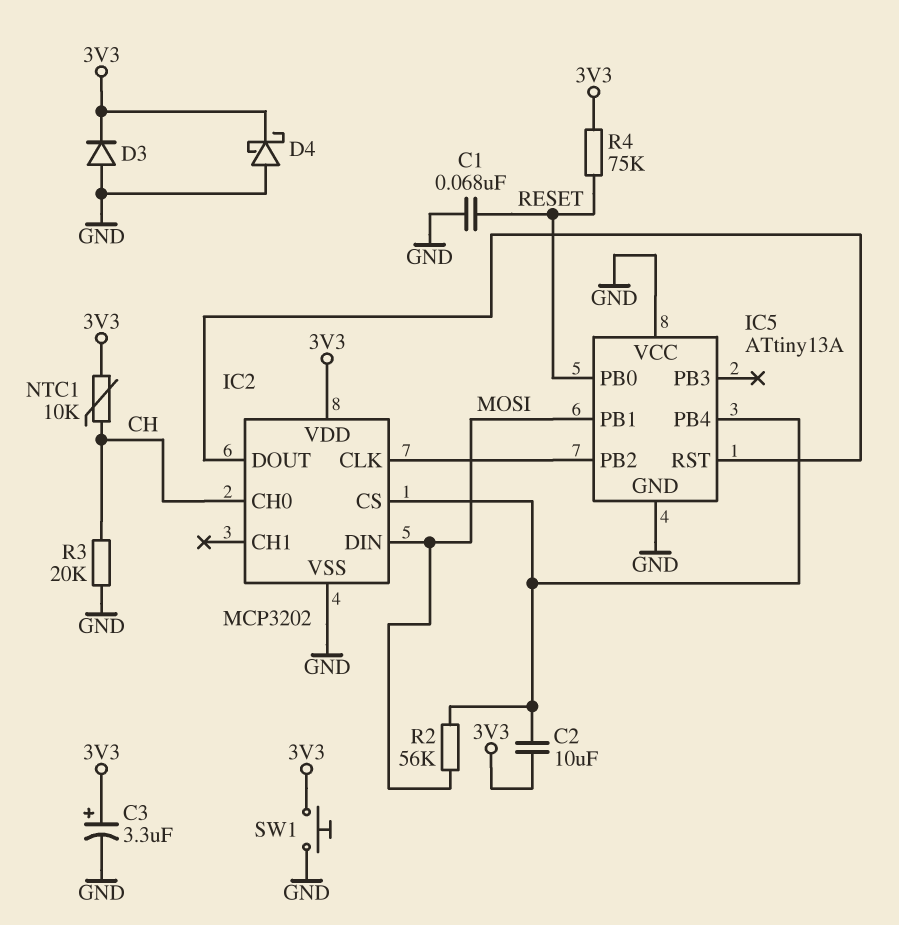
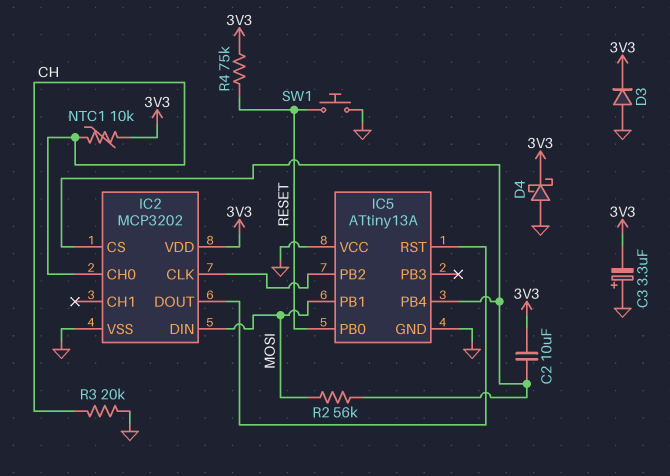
C1: 68nF (GND, RESET) -> none
C3: 3.3uF (plus 3V3, minus GND) -> 3.3uF (plus GND, minus 3V3)
SW1: button (3V3, GND) -> button (GND, RESET)

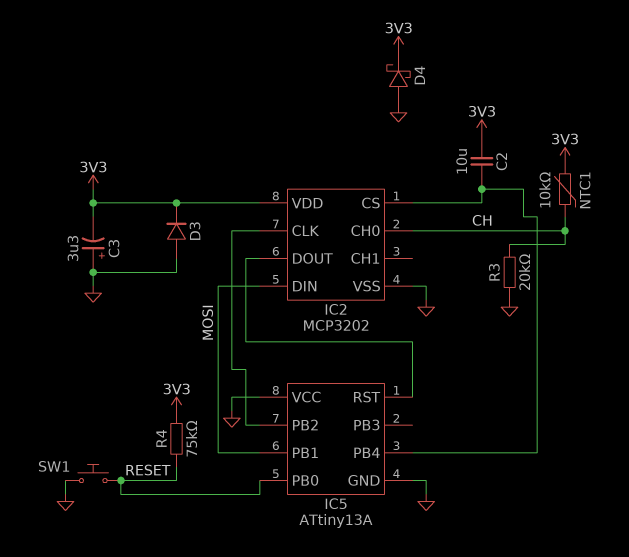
R2: 56k (IC2/CS, MOSI) -> none

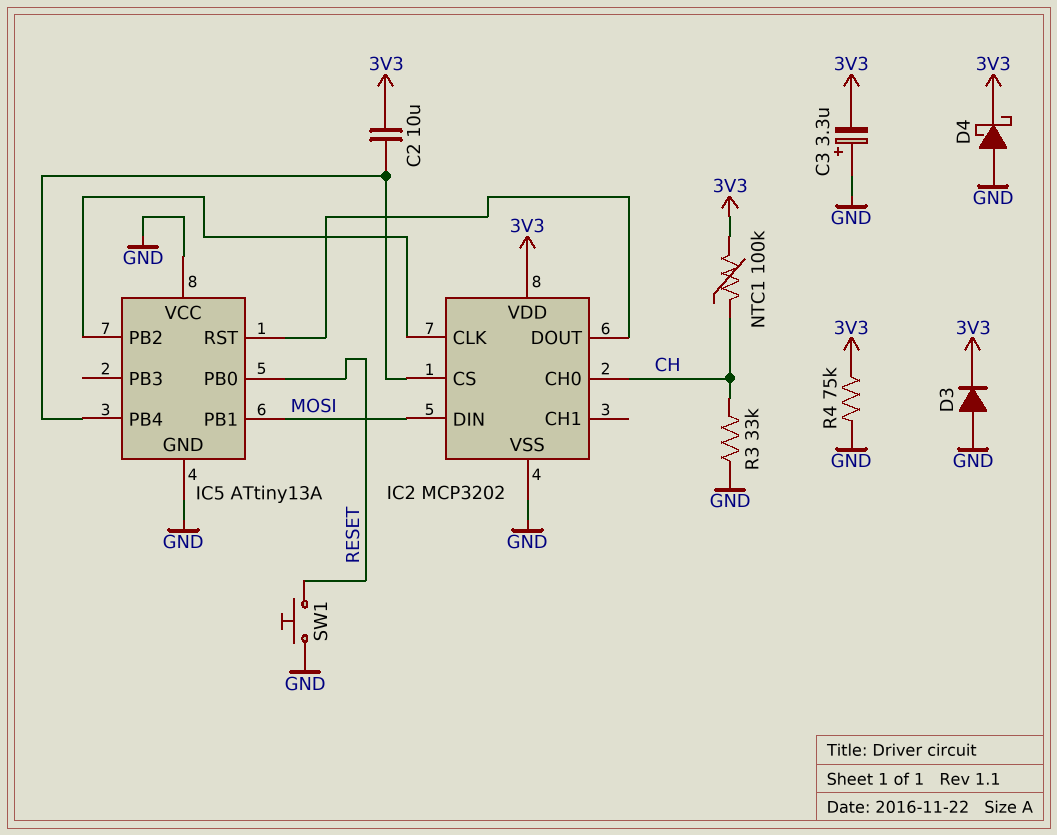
NTC1: 10k (3V3, CH) -> 100k (3V3, CH)
R3: 20k (CH, GND) -> 33k (CH, GND)
R4: 75k (3V3, RESET) -> 75k (3V3, GND)

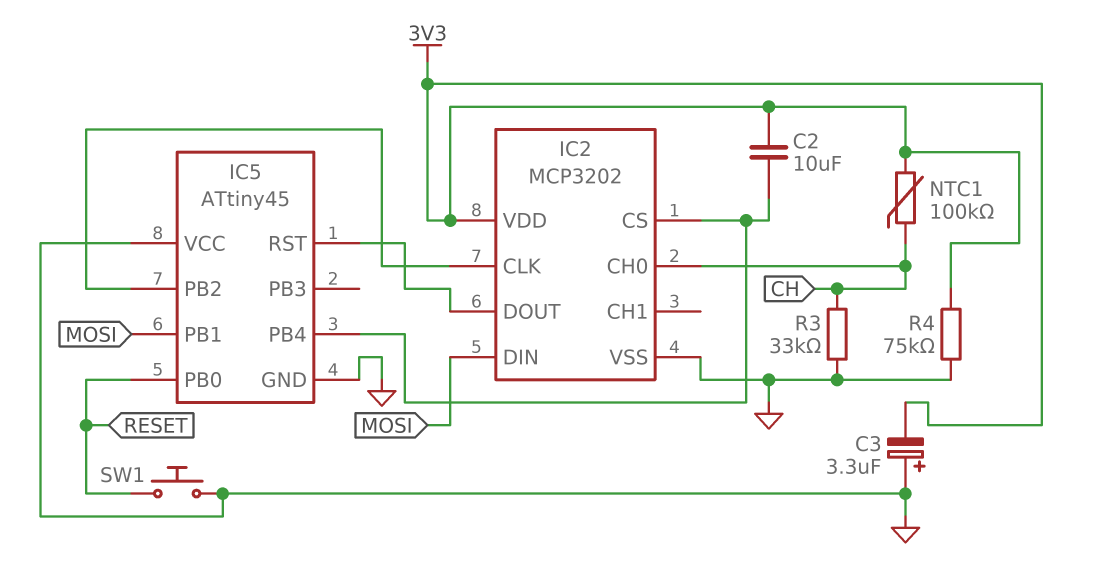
D3: diode (A GND, K 3V3) -> none
D4: schottky (A GND, K 3V3) -> none
IC5: ATtiny13A -> ATtiny45

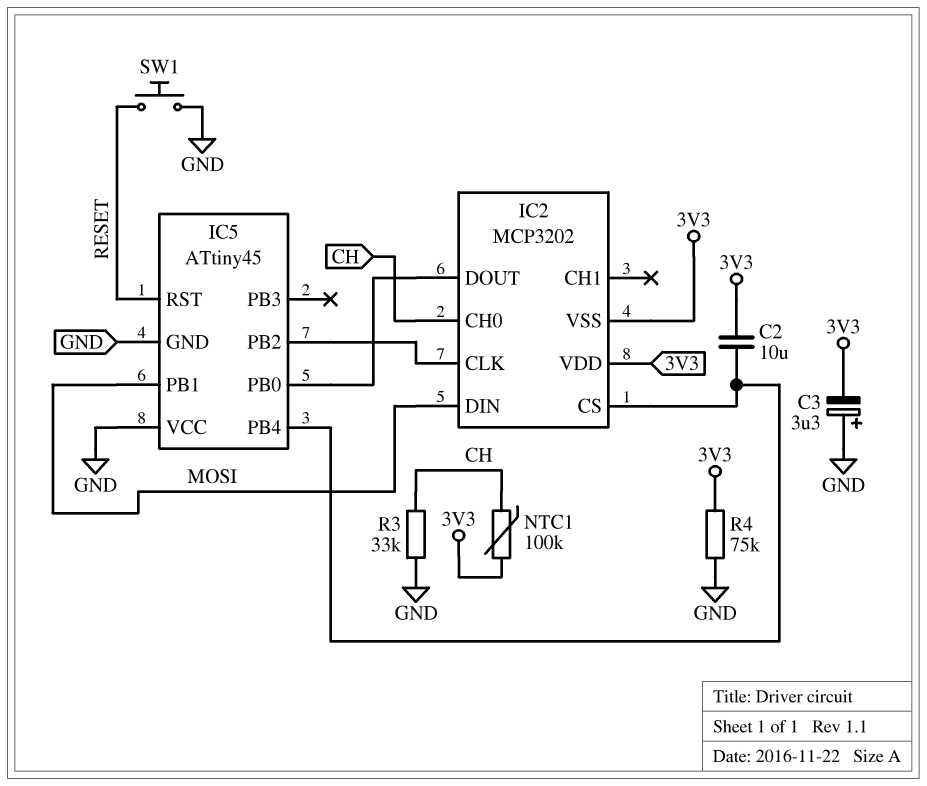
IC2 pin VSS: GND -> 3V3
IC5 pin PB0: RESET -> IC2/DOUT
IC5 pin RST: IC2/DOUT -> RESET

